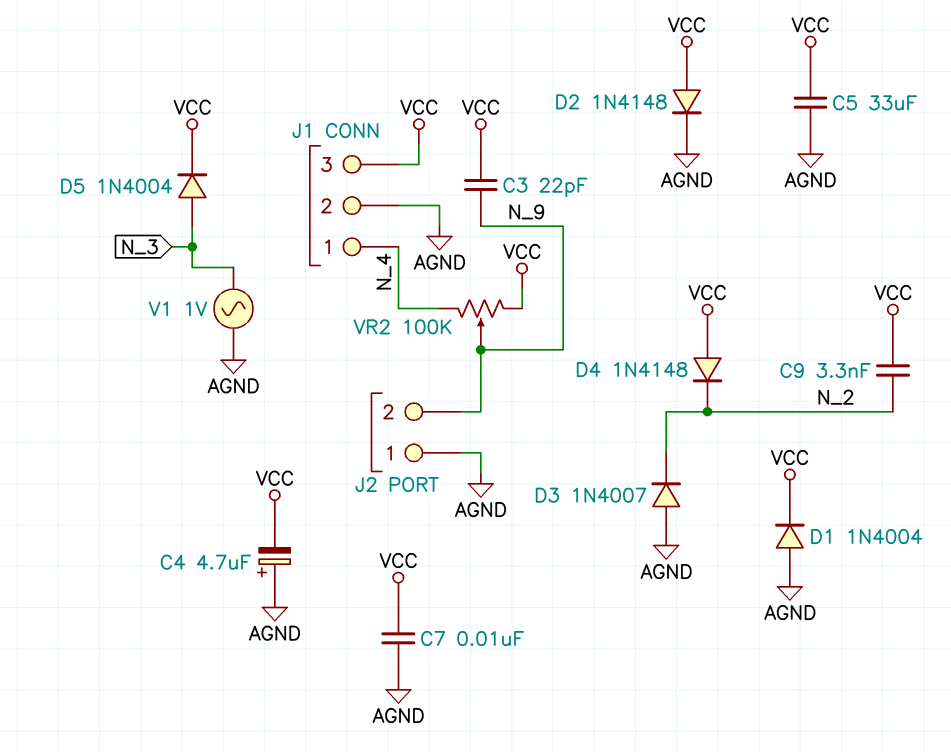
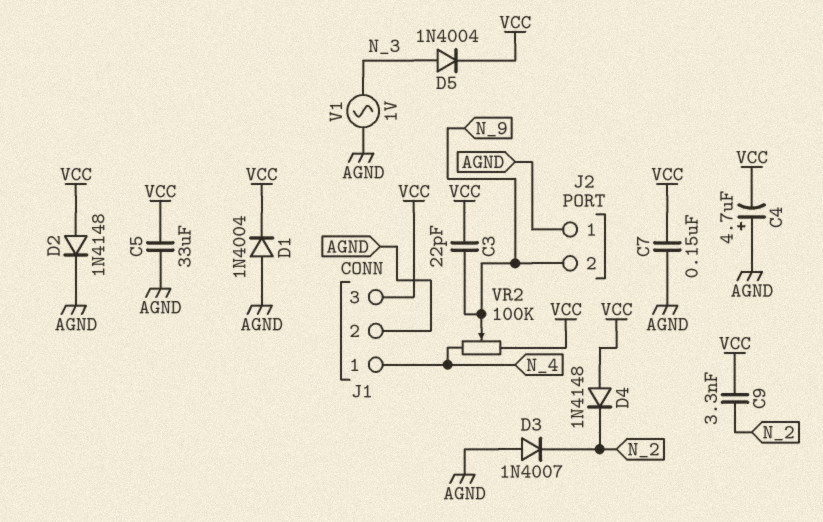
C7: 10nF (AGND, VCC) -> 150nF (AGND, VCC)

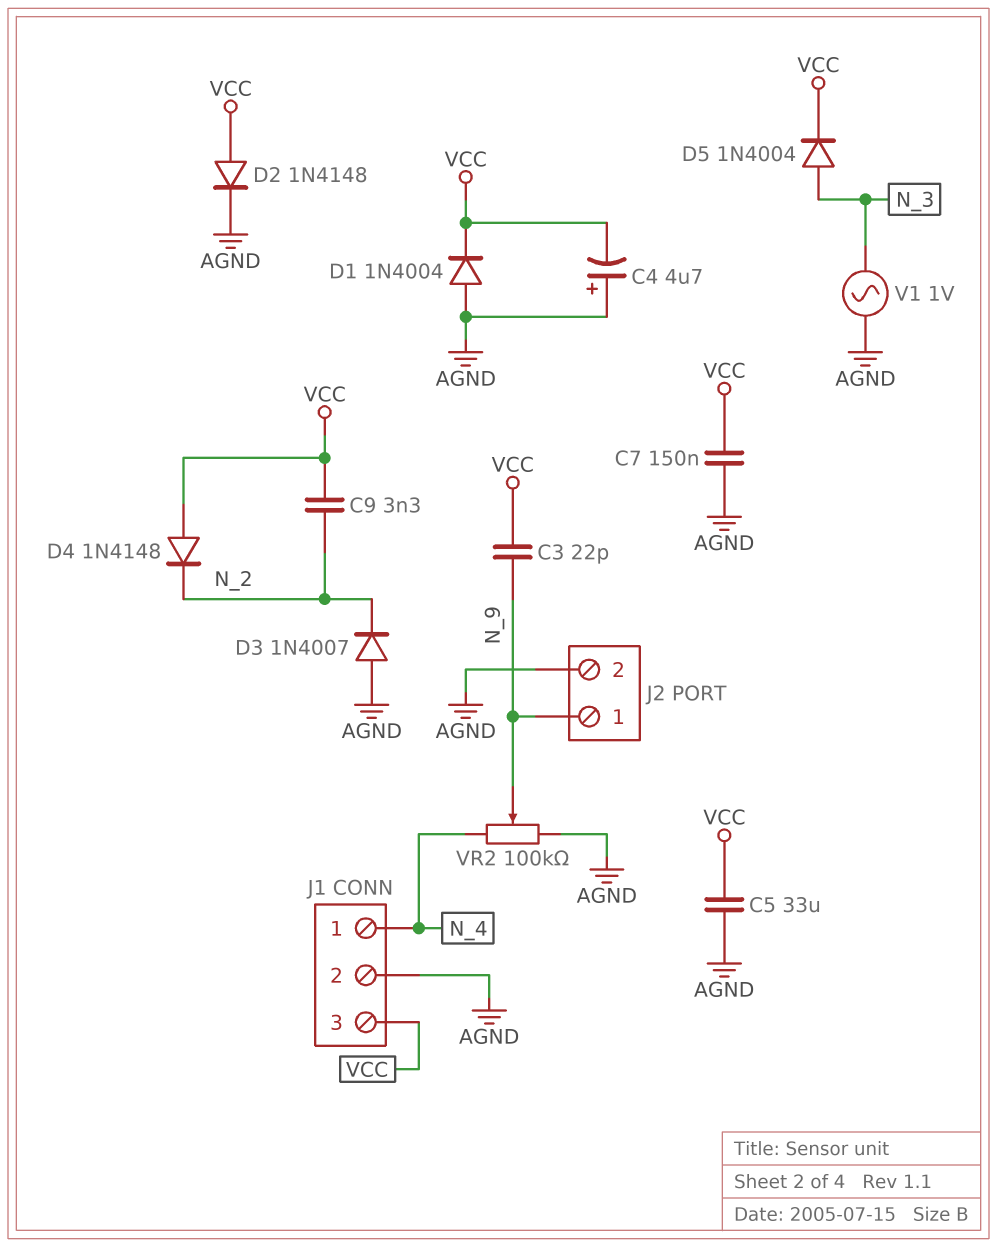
J2 pin 1: AGND -> N_9
J2 pin 2: N_9 -> AGND
VR2: 100k (N_4, VCC, wiper N_9) -> 100k (AGND, N_4, wiper N_9)

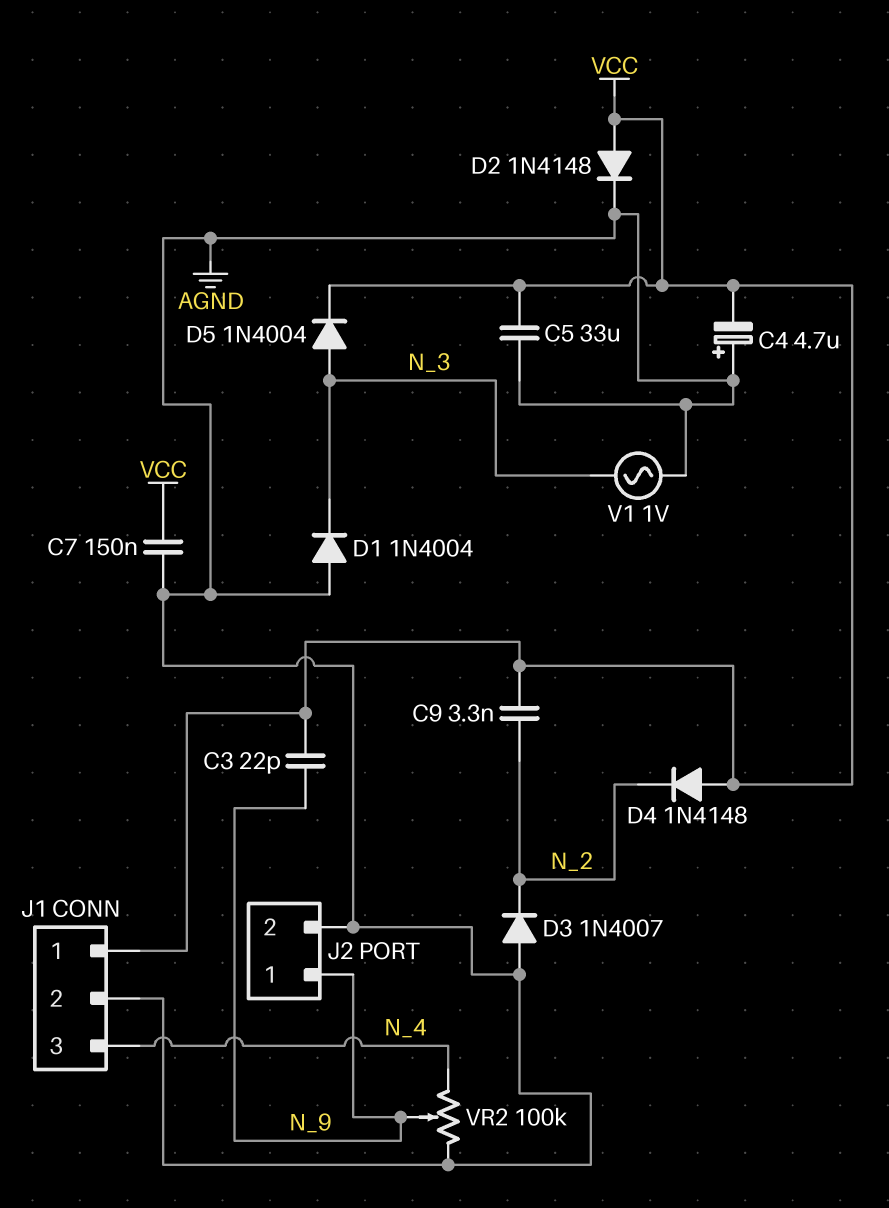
D1: diode 1N4004 (A AGND, K VCC) -> diode 1N4004 (A AGND, K N_3)
J1 pin 1: N_4 -> VCC
J1 pin 3: VCC -> N_4

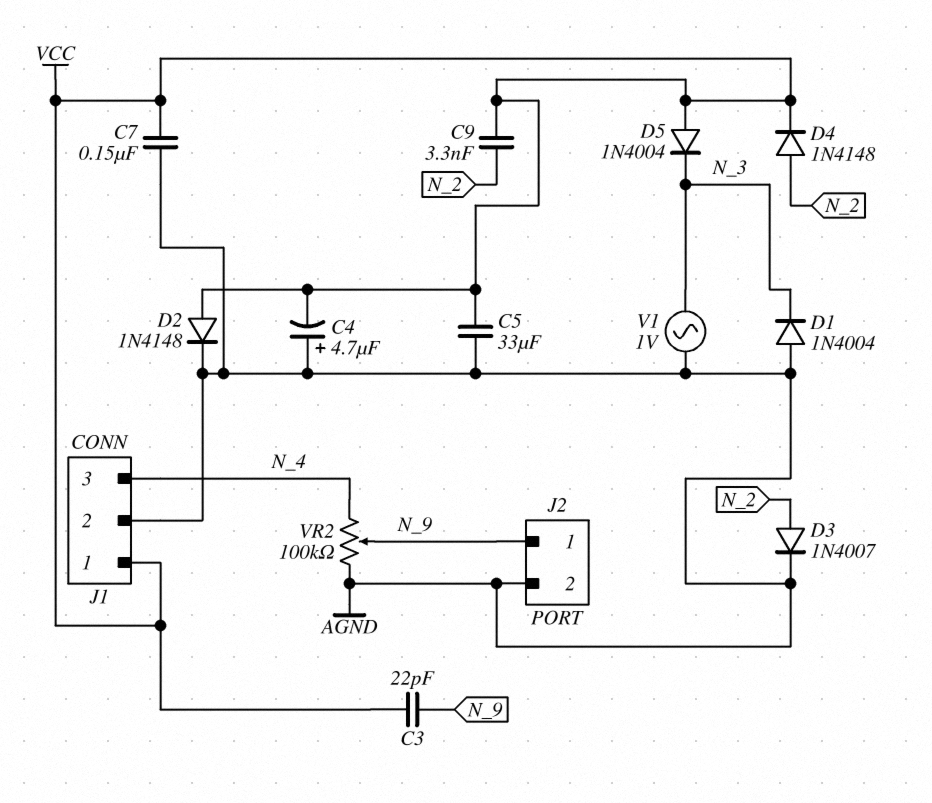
D3: diode 1N4007 (A AGND, K N_2) -> diode 1N4007 (A N_2, K AGND)
D4: diode 1N4148 (A VCC, K N_2) -> diode 1N4148 (A N_2, K VCC)
D5: diode 1N4004 (A N_3, K VCC) -> diode 1N4004 (A VCC, K N_3)

